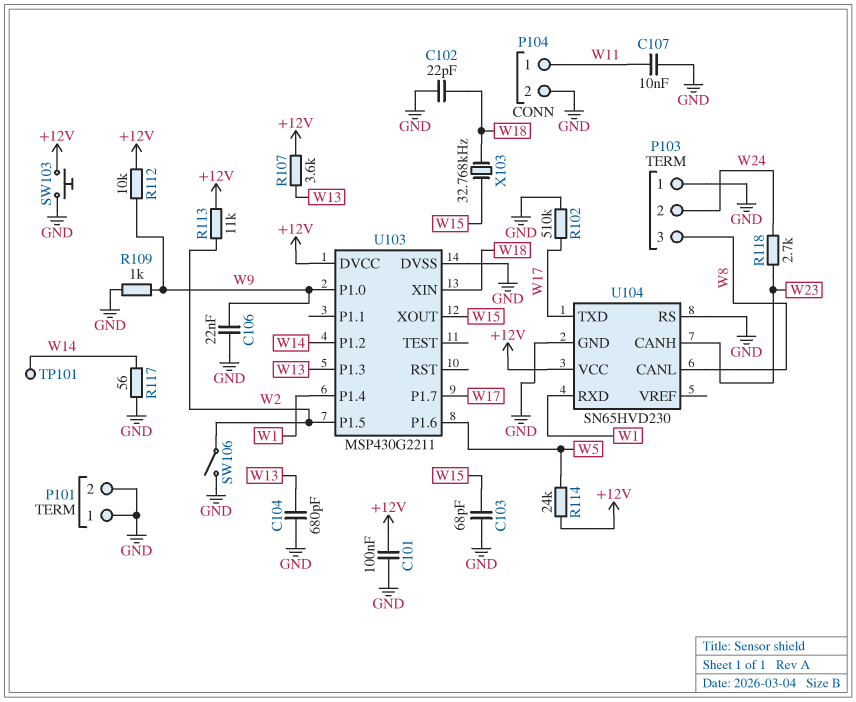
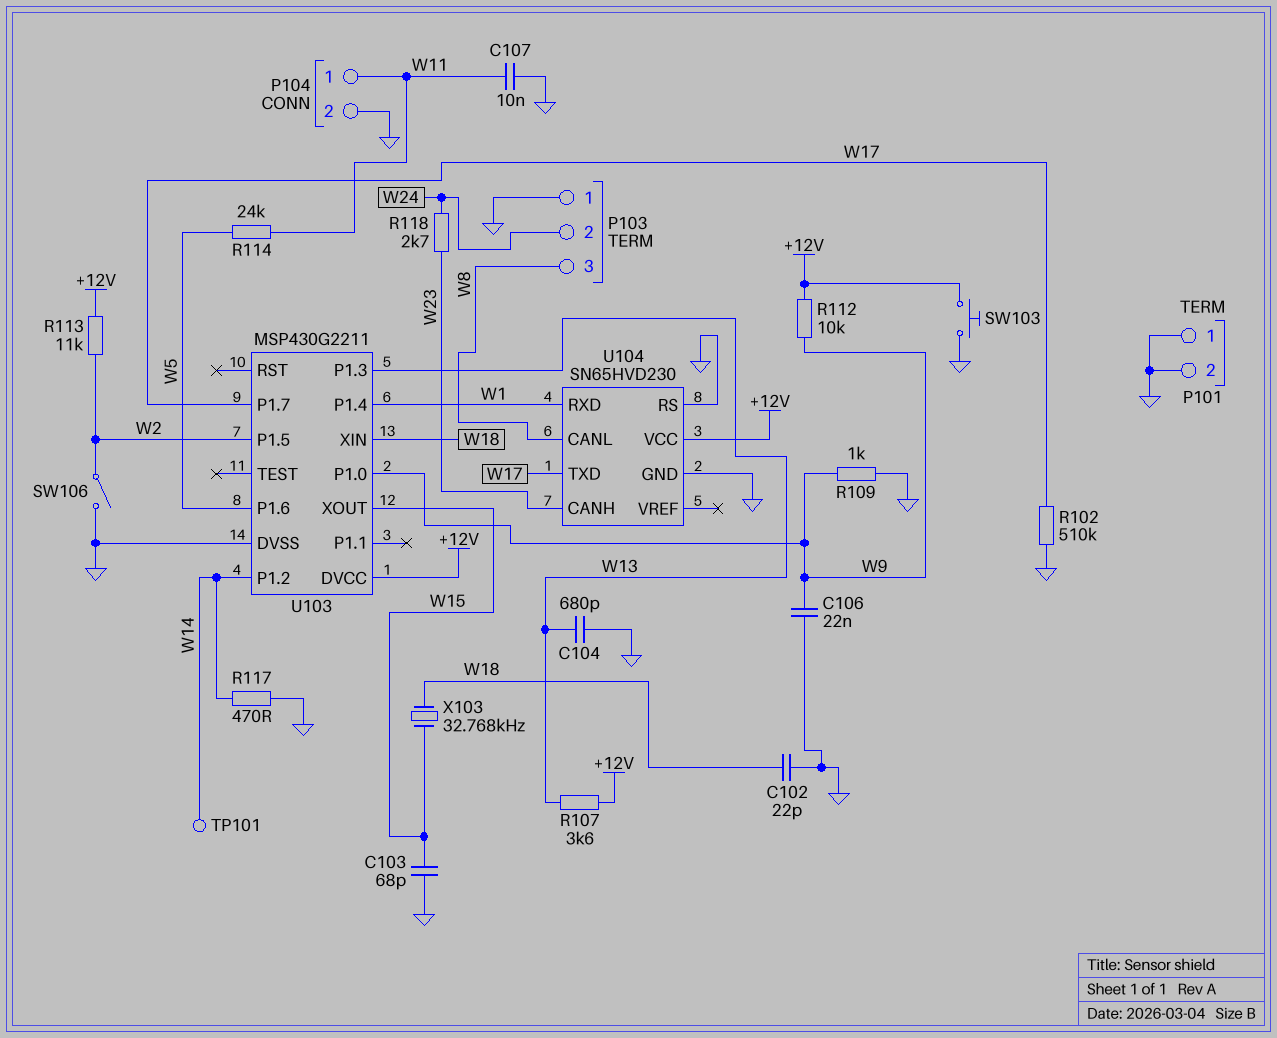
C101: 100nF (+12V, GND) -> none
R114: 24k (+12V, W5) -> 24k (W5, W11)
R117: 56 (GND, W14) -> 470 (GND, W14)

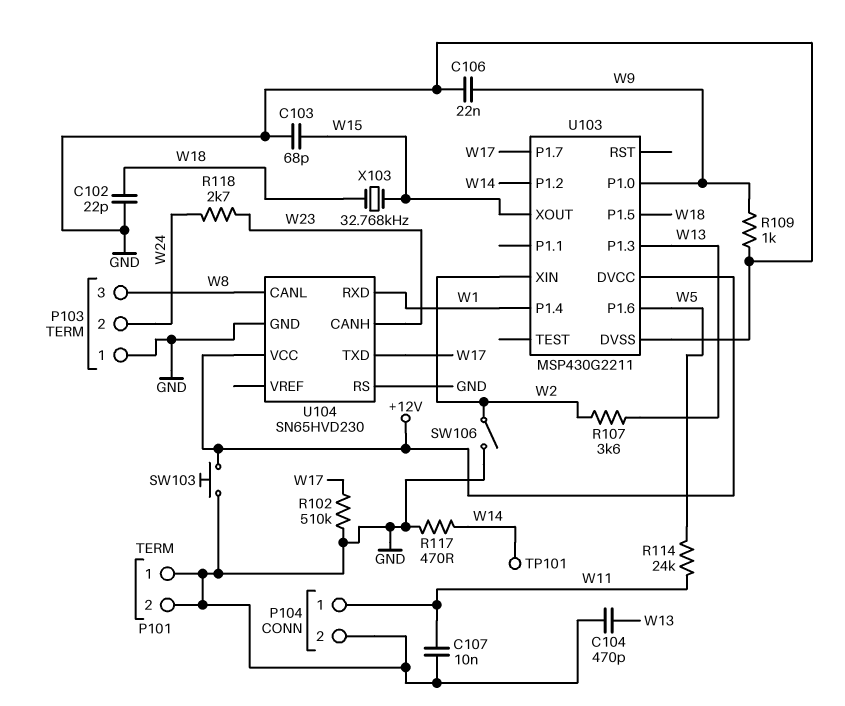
C104: 680pF (GND, W13) -> 470pF (GND, W13)
R107: 3.6k (+12V, W13) -> 3.6k (W2, W13)
R112: 10k (+12V, W9) -> none
R113: 11k (+12V, W2) -> none
U103 pin P1.5: W2 -> W18
U103 pin XIN: W18 -> W2

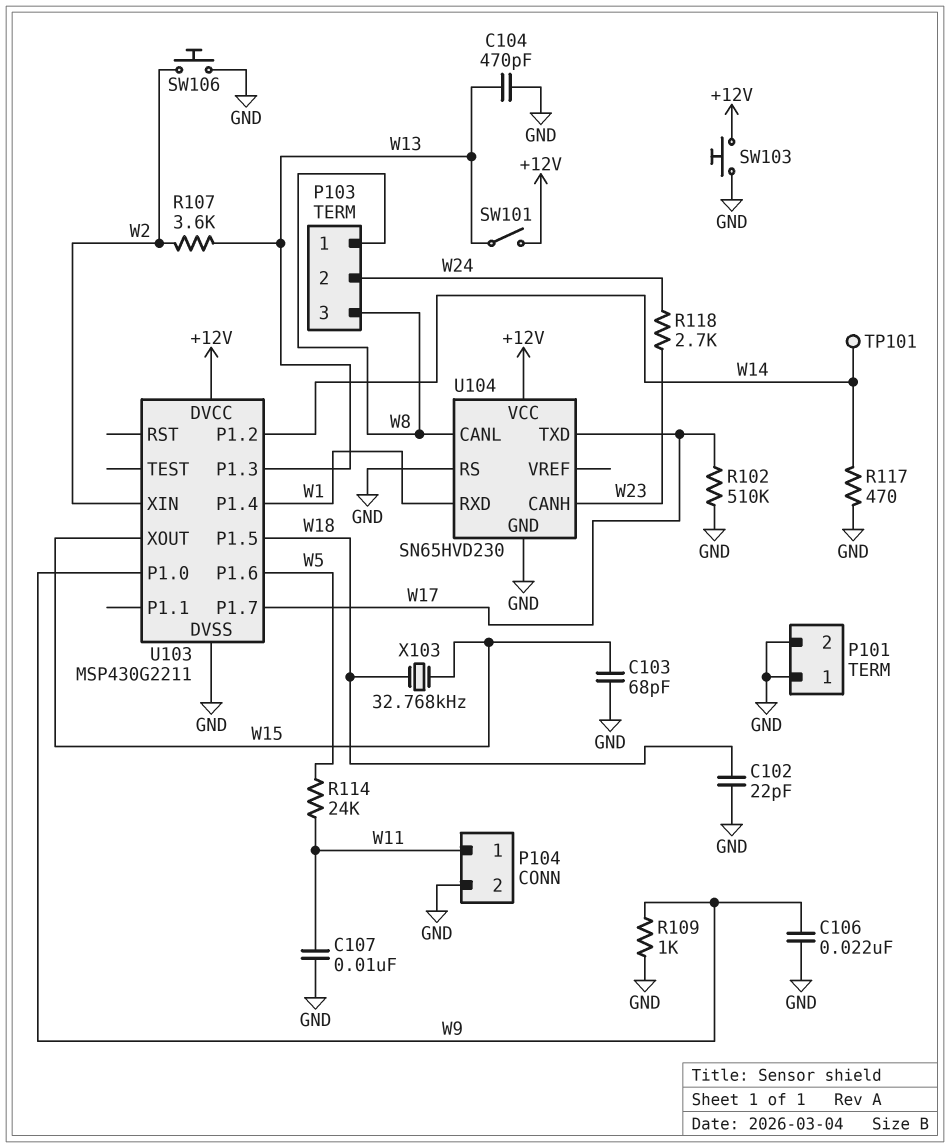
P103 pin 1: GND -> W8
SW101: none -> switch (+12V, W13)
SW106: switch (GND, W2) -> button (GND, W2)

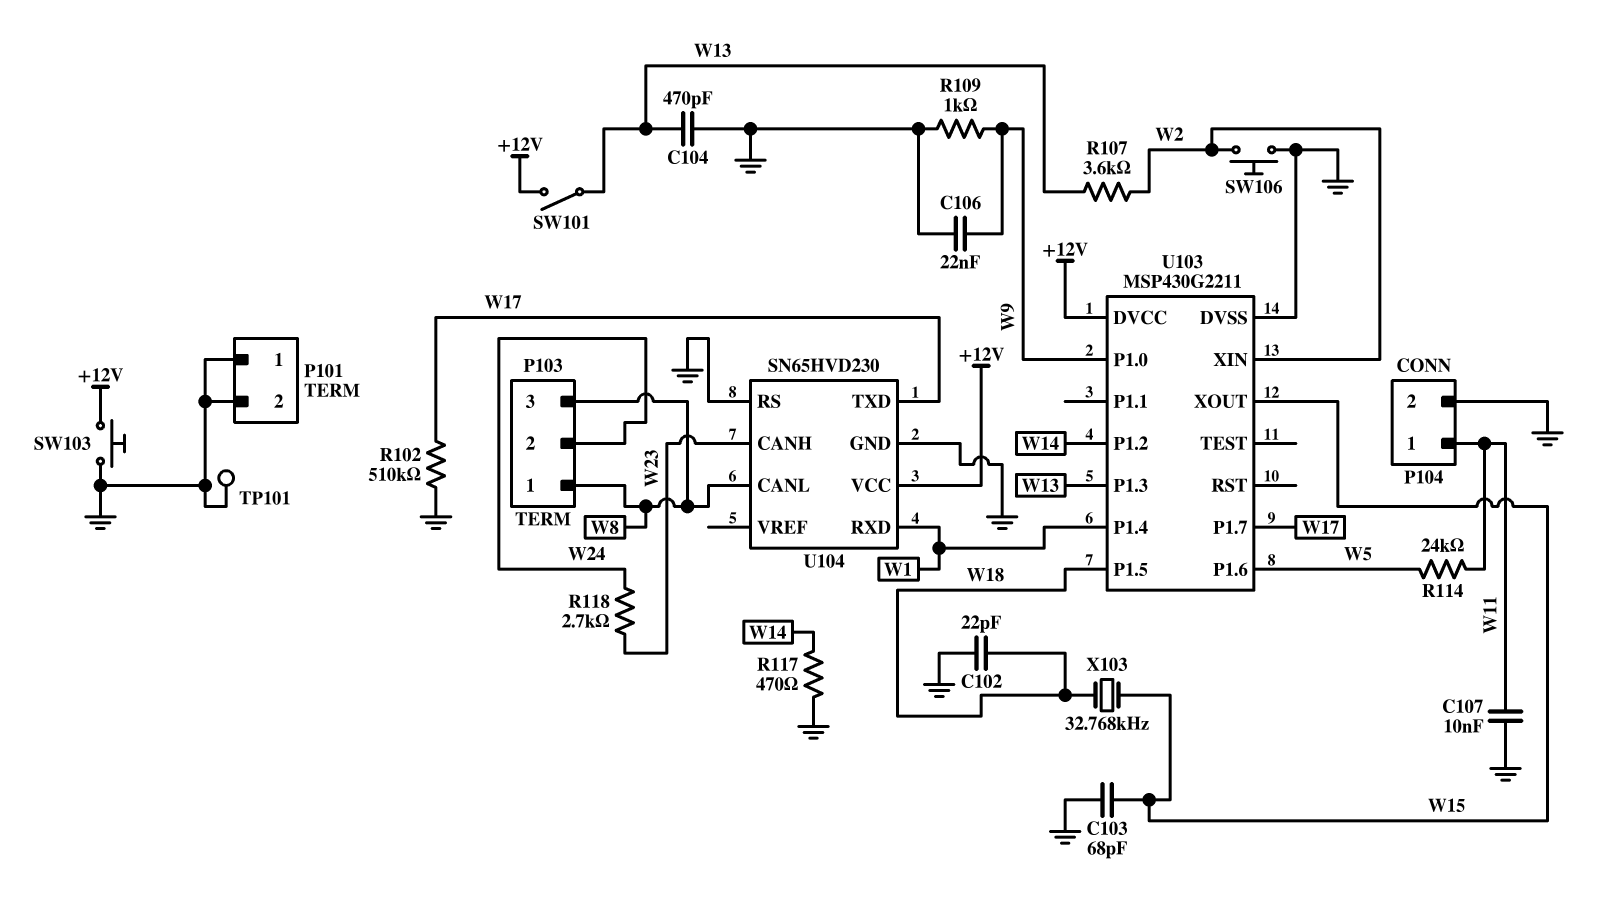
TP101: test point (W14) -> test point (GND)

